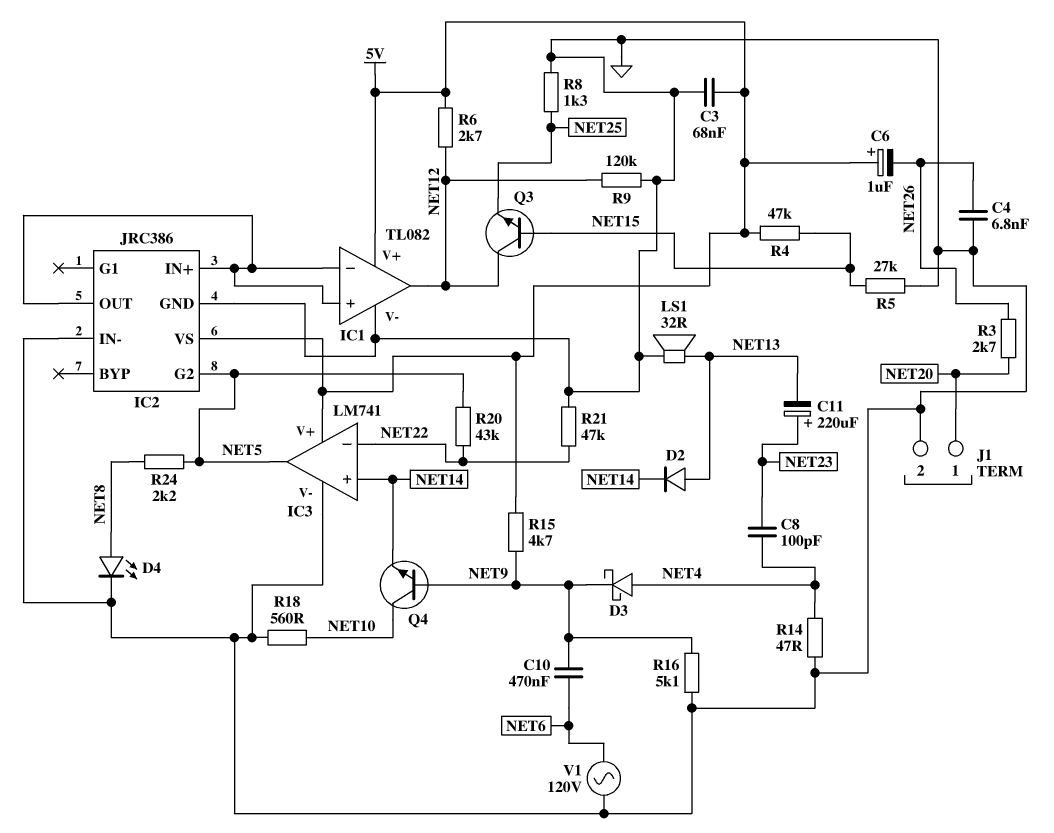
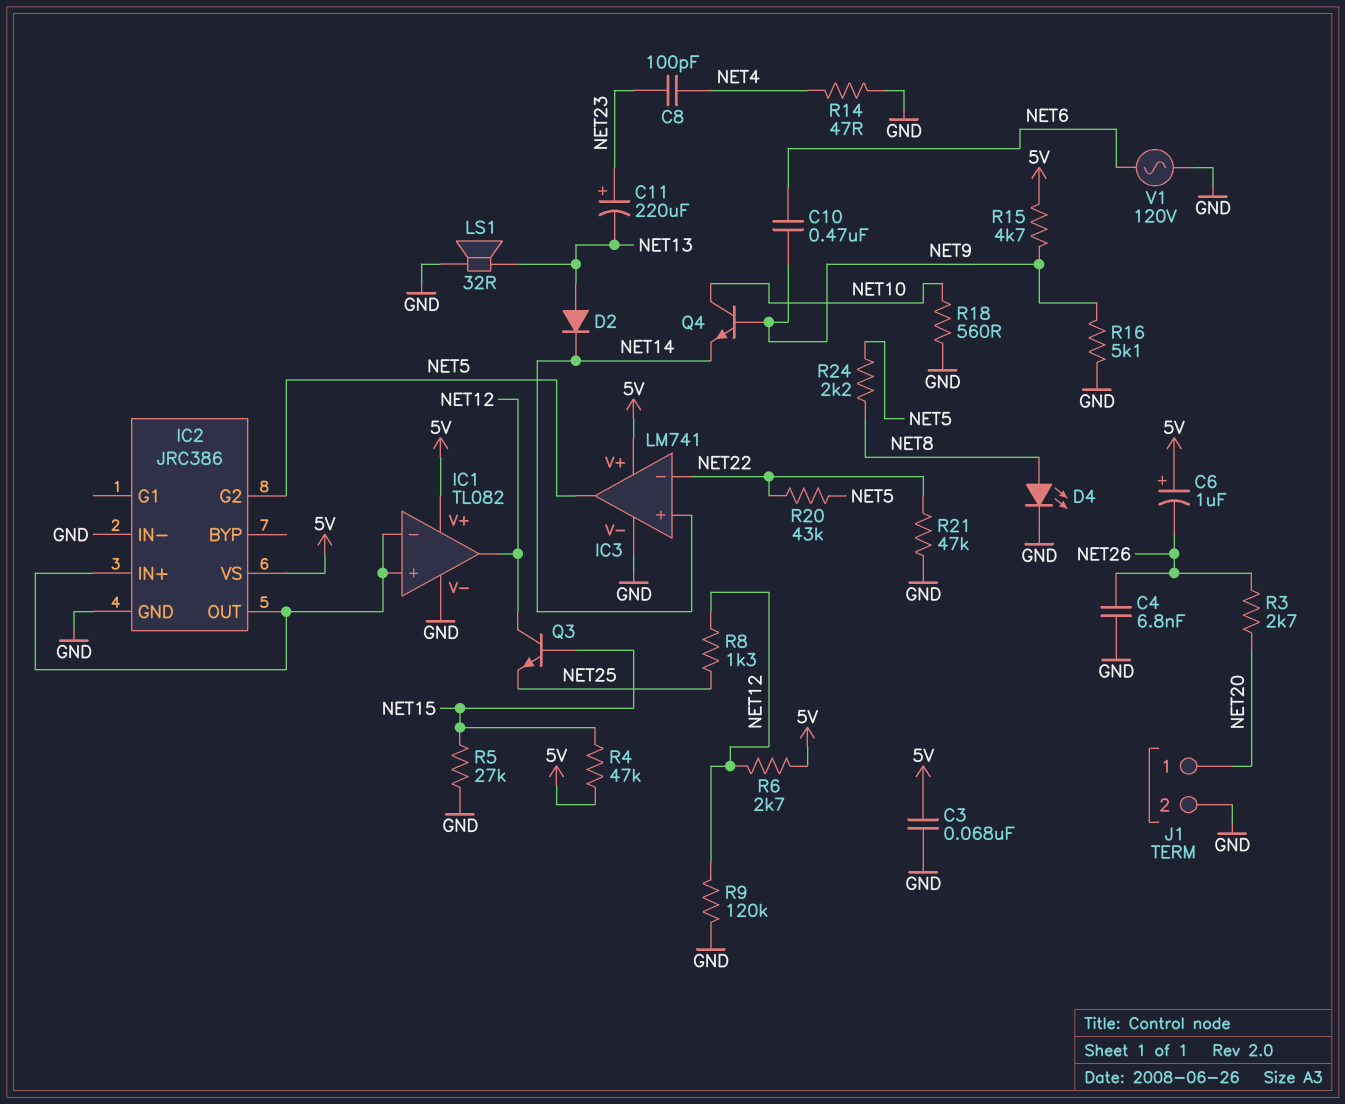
D3: schottky (A NET4, K NET9) -> none
R8: 1.3k (GND, NET25) -> 1.3k (NET12, NET25)

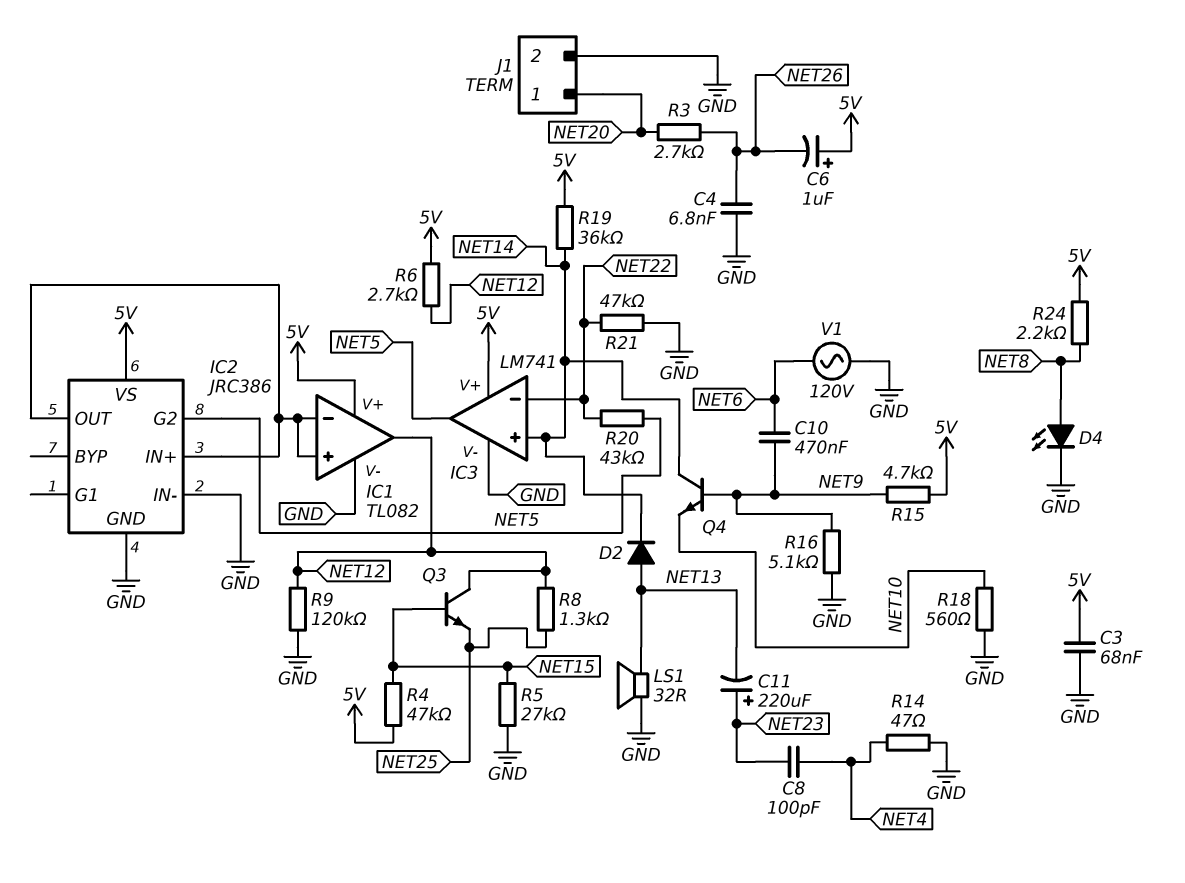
Q4: NPN (B NET9, C NET10, E NET14) -> NPN (B NET9, C NET14, E NET10)
R19: none -> 36k (5V, NET14)
R24: 2.2k (NET5, NET8) -> 2.2k (5V, NET8)

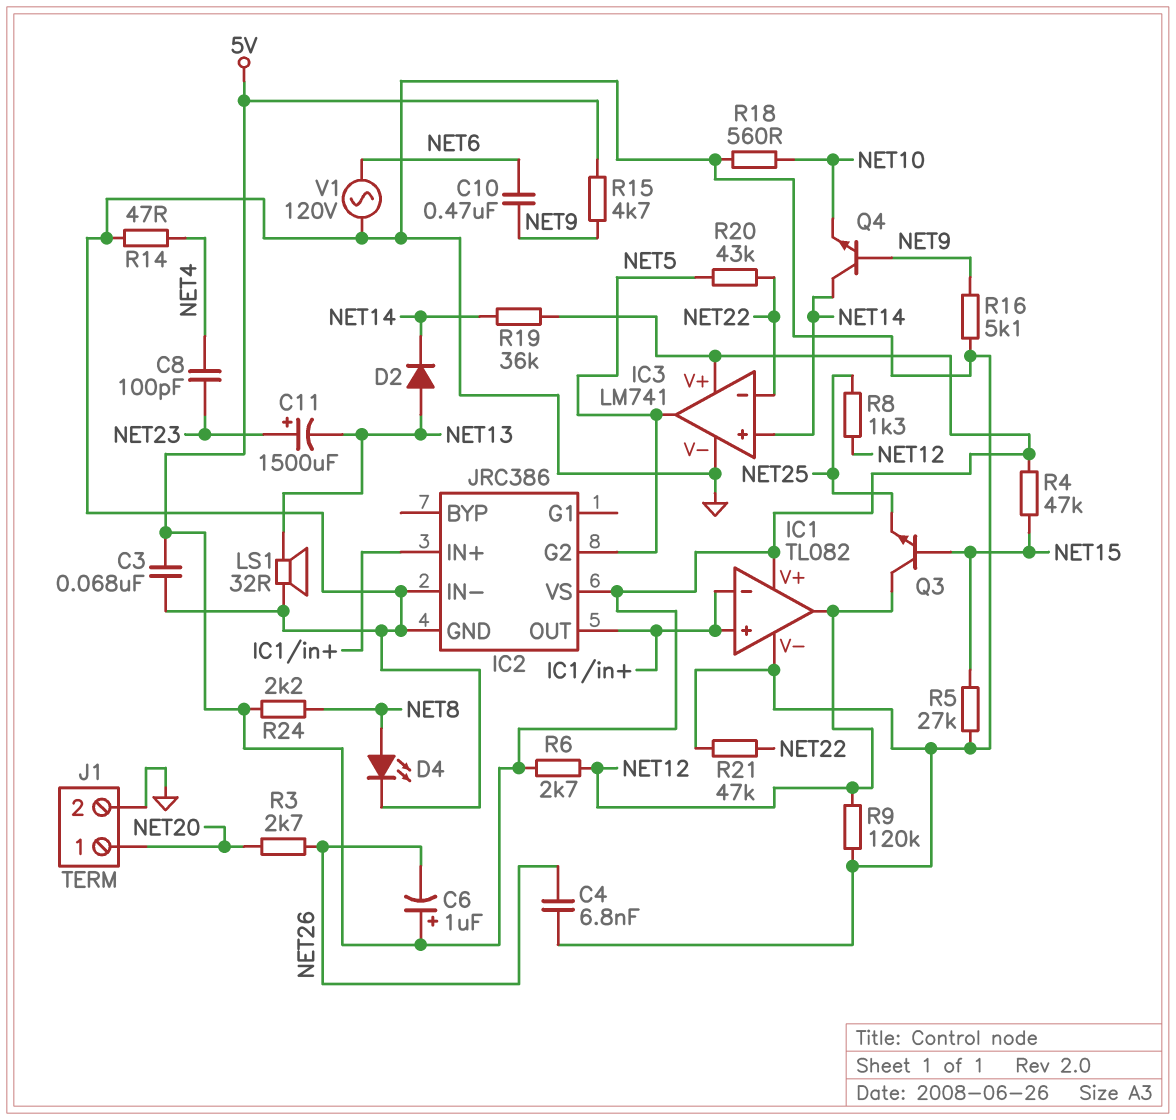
C11: 220uF (plus NET23, minus NET13) -> 1500uF (plus NET23, minus NET13)

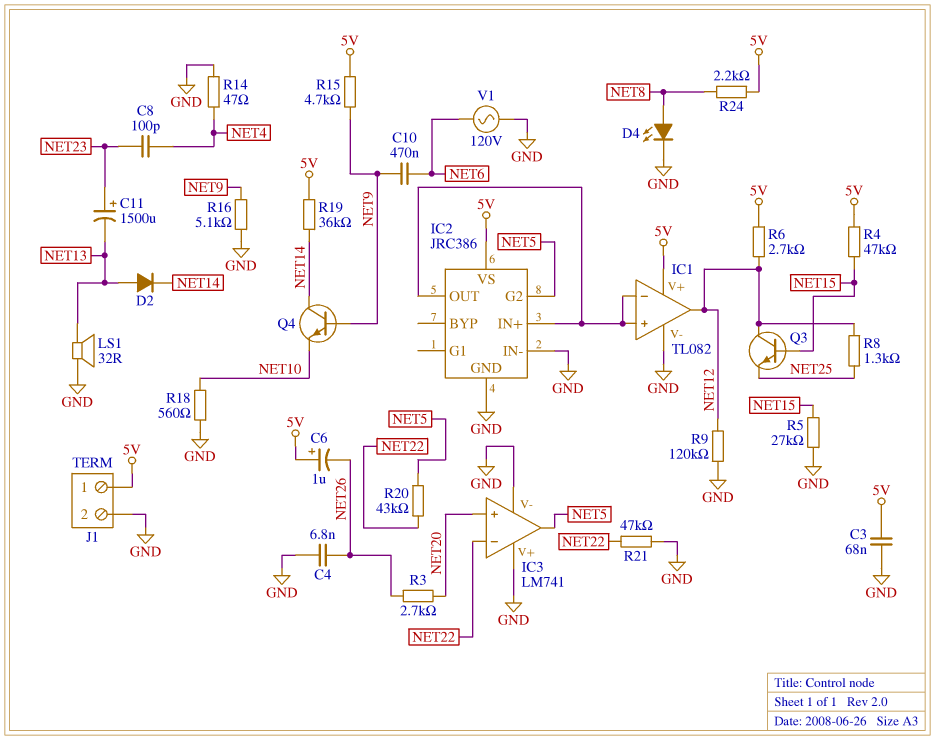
IC3 pin V+: 5V -> GND
IC3 pin in+: NET14 -> NET20
J1 pin 1: NET20 -> 5V

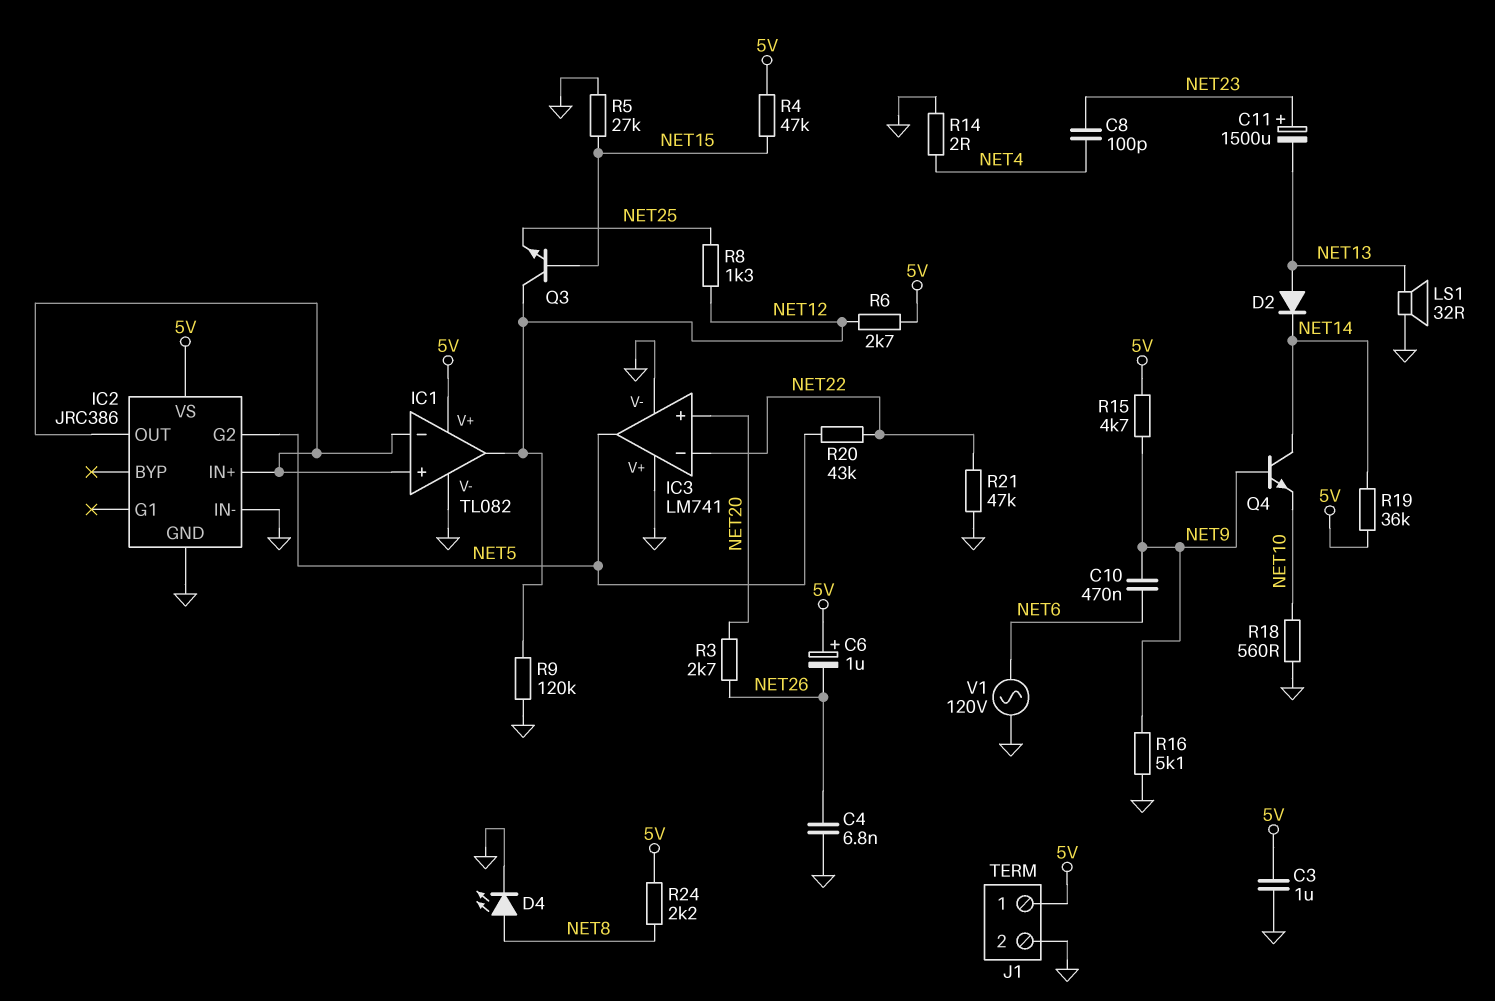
C3: 68nF (5V, GND) -> 1uF (5V, GND)
R14: 47 (GND, NET4) -> 2 (GND, NET4)

